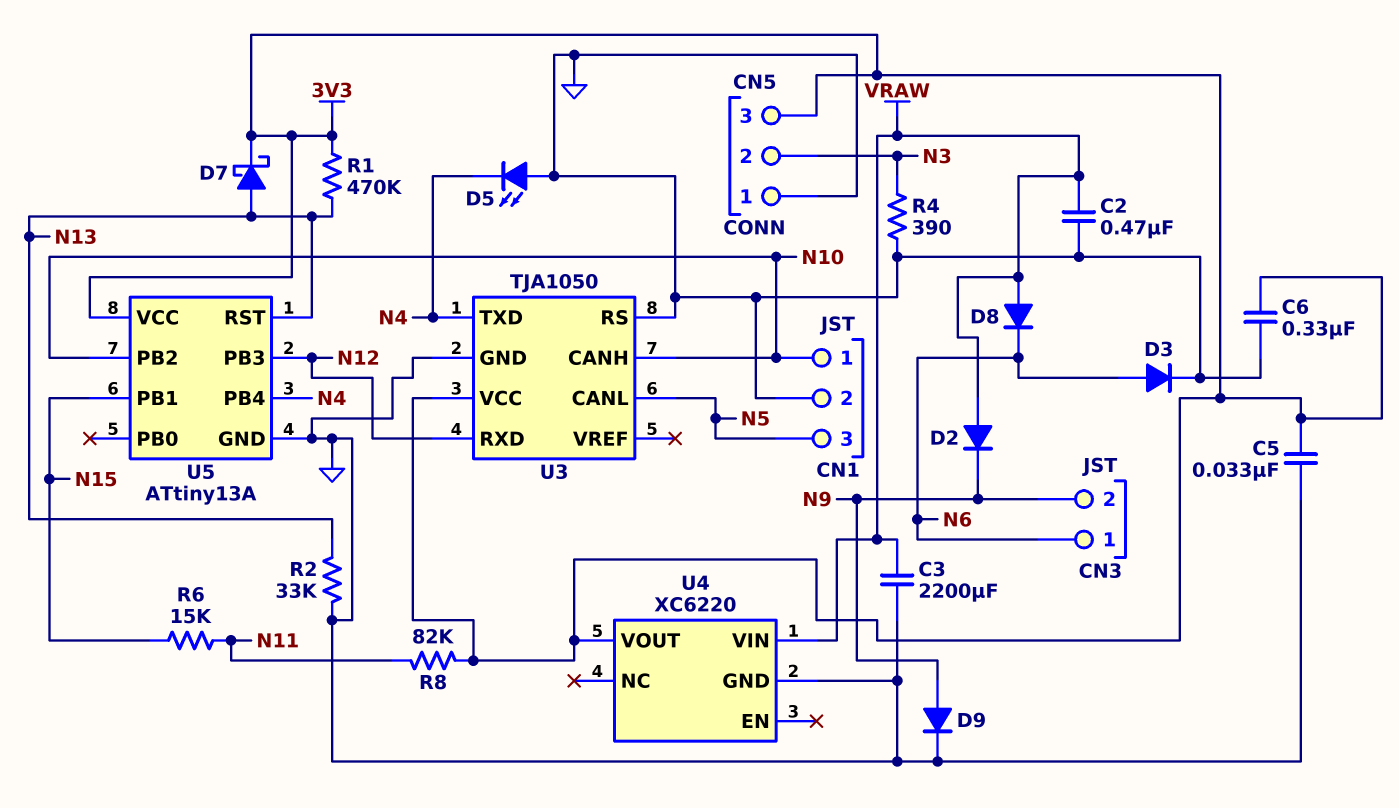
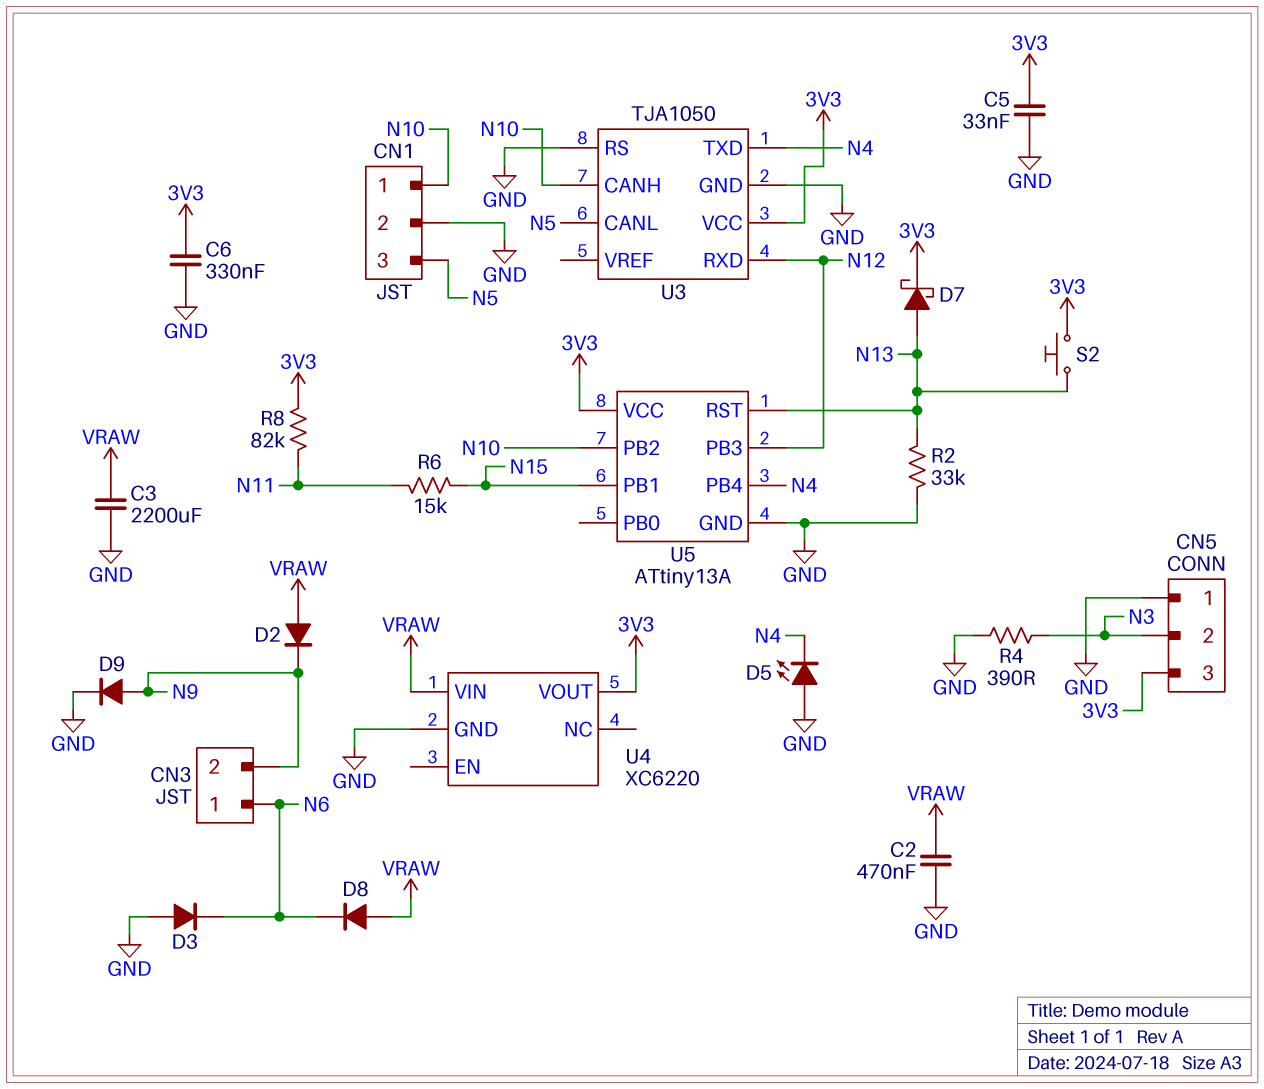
D3: diode (A N6, K GND) -> diode (A GND, K N6)
R1: 470k (3V3, N13) -> none
S2: none -> button (3V3, N13)

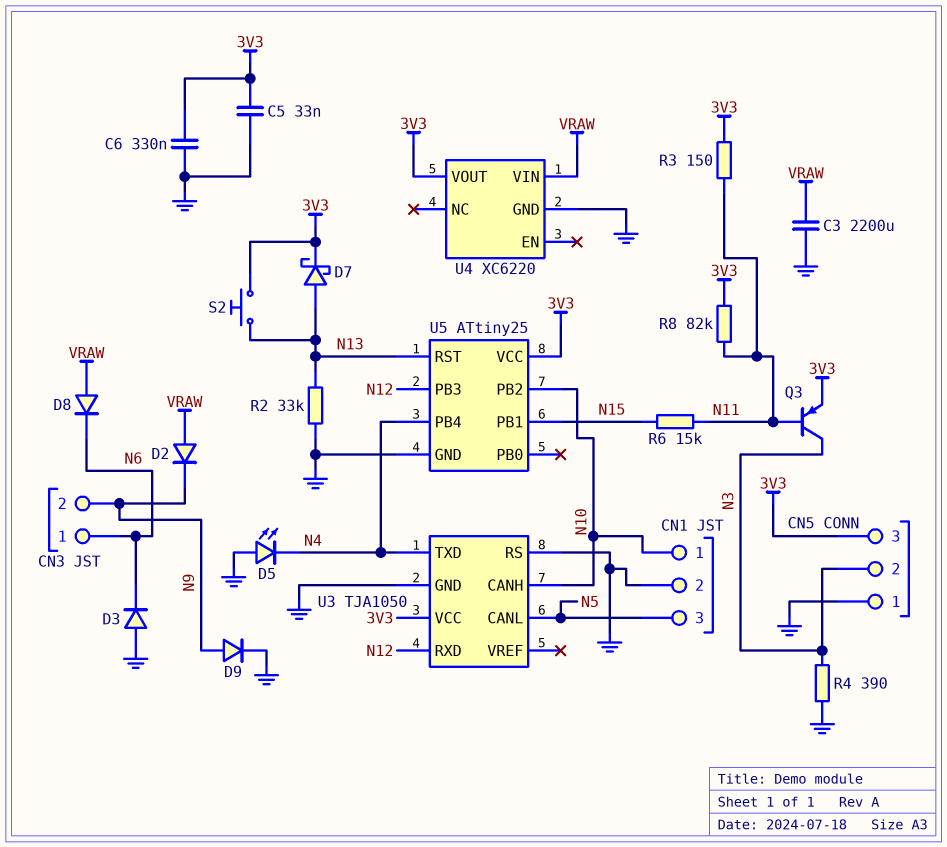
C2: 470nF (GND, VRAW) -> none
Q3: none -> PNP (B N11, C N3, E 3V3)
R3: none -> 150 (3V3, N11)
U5: ATtiny13A -> ATtiny25

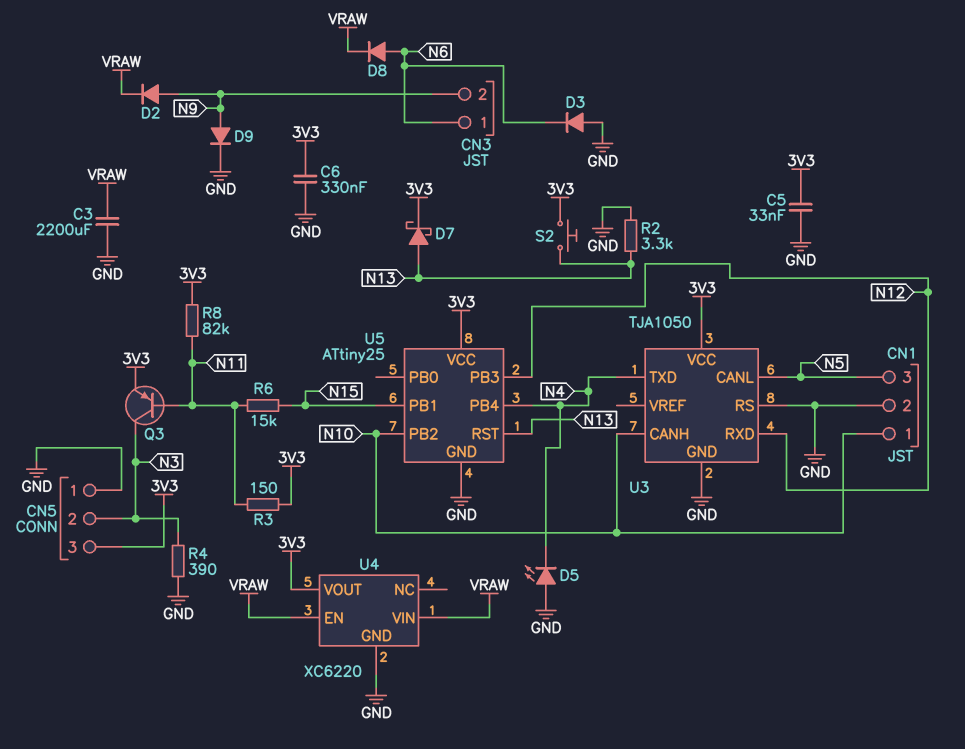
D2: diode (A VRAW, K N9) -> diode (A N9, K VRAW)
D8: diode (A VRAW, K N6) -> diode (A N6, K VRAW)
R2: 33k (GND, N13) -> 3.3k (GND, N13)
U4 pin EN: none -> VRAW

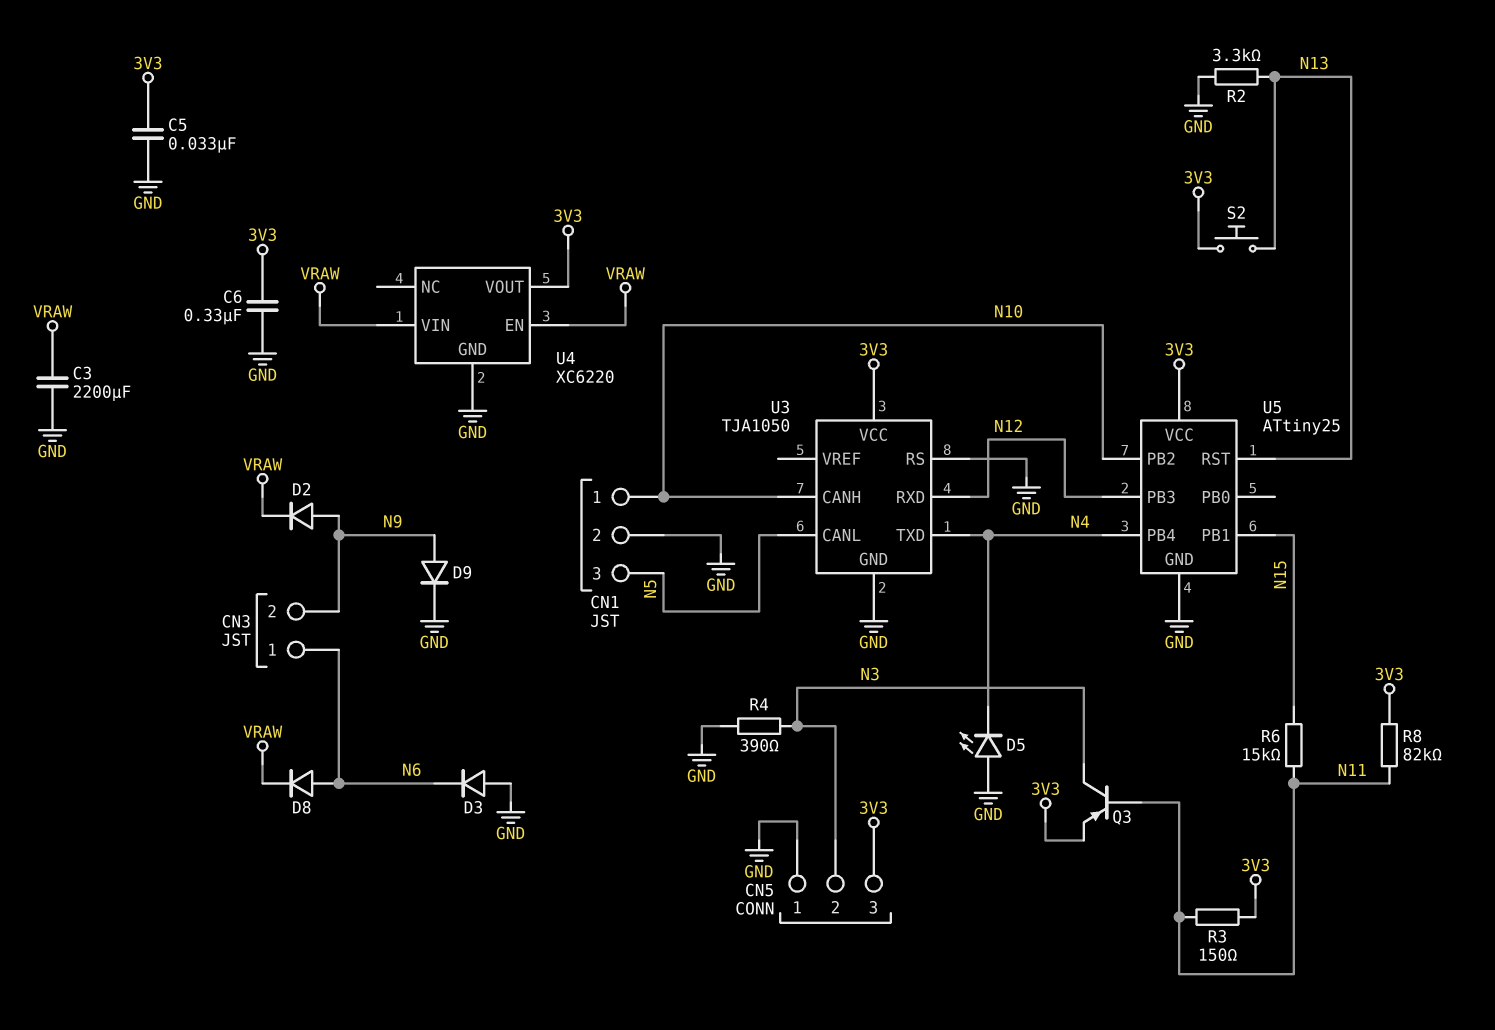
D7: schottky (A N13, K 3V3) -> none

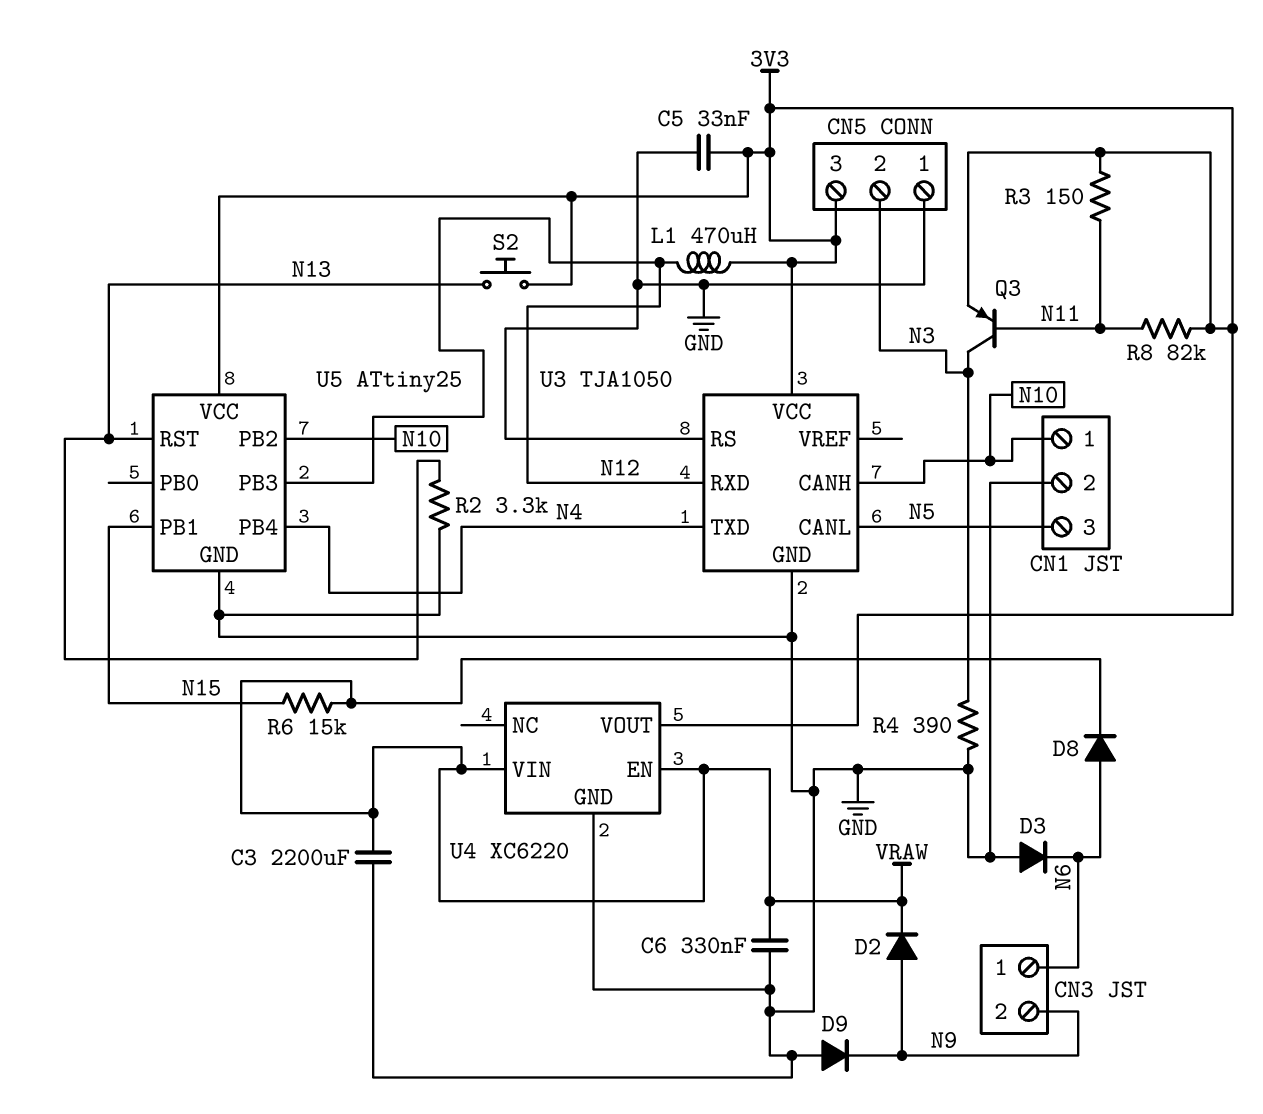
C6: 330nF (3V3, GND) -> 330nF (GND, VRAW)
D5: LED (A GND, K N4) -> none
D9: diode (A N9, K GND) -> diode (A GND, K N9)
L1: none -> 470uH (3V3, N12)
R6: 15k (N11, N15) -> 15k (N15, VRAW)

